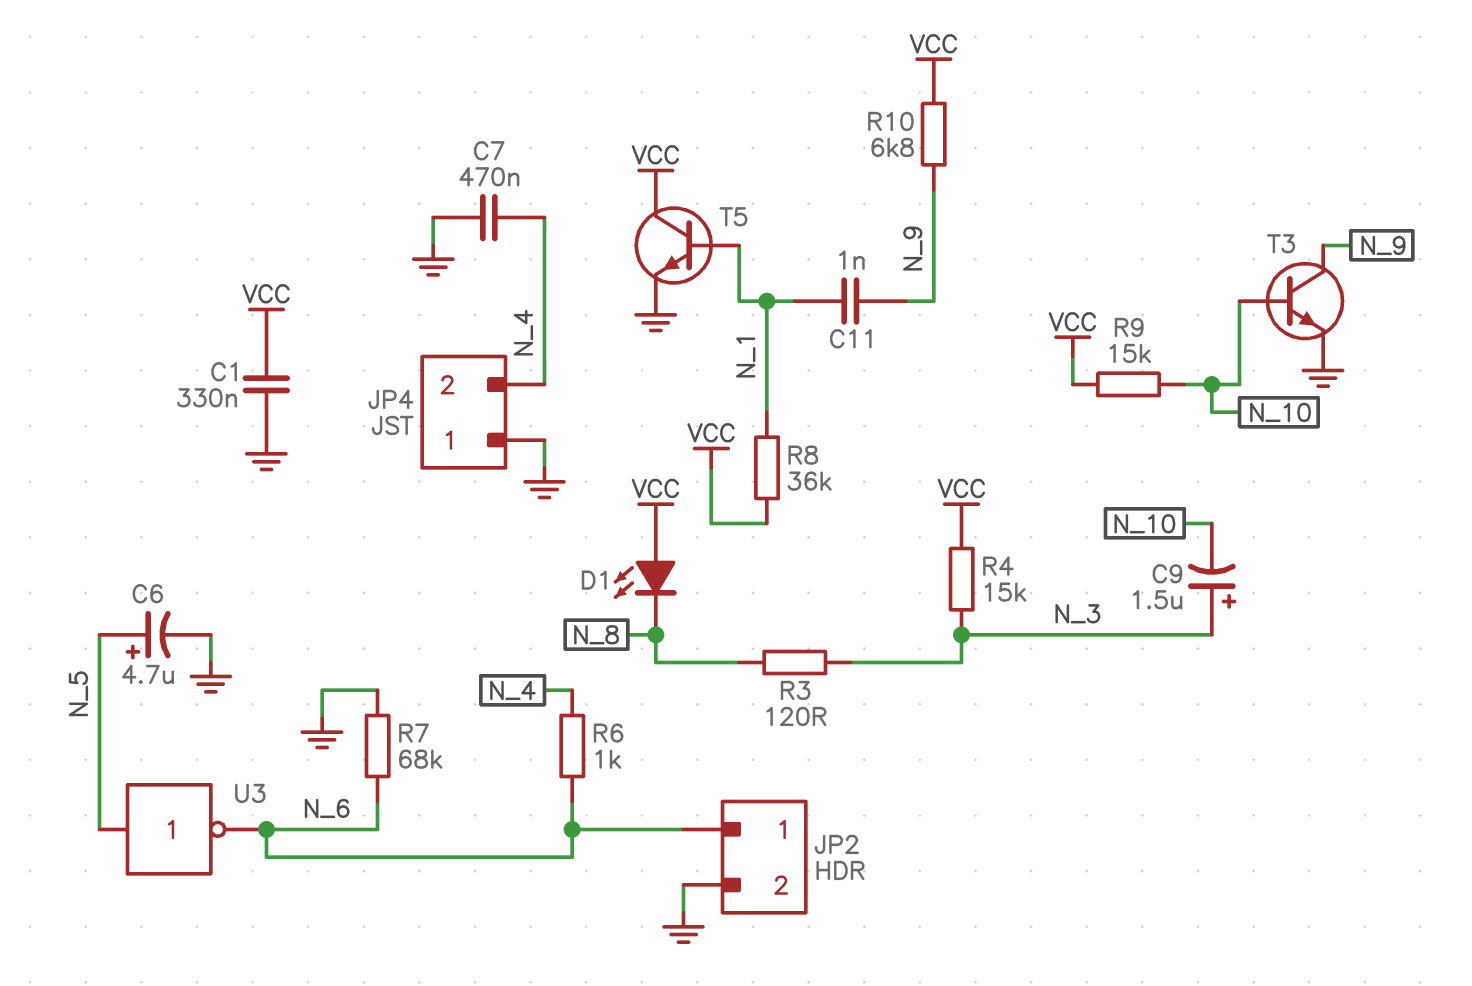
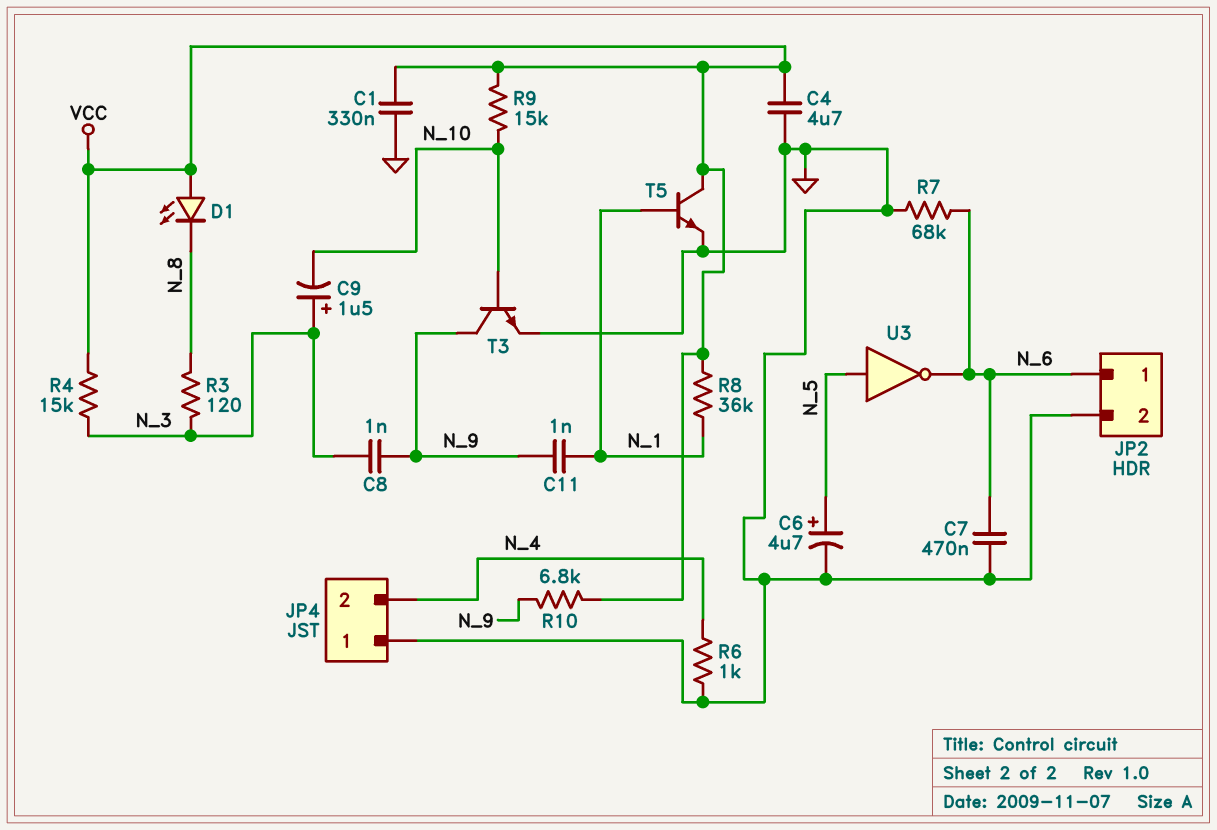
C4: none -> 4.7uF (GND, VCC)
C7: 470nF (GND, N_4) -> 470nF (GND, N_6)
C8: none -> 1nF (N_3, N_9)
R6: 1k (N_4, N_6) -> 1k (GND, N_4)

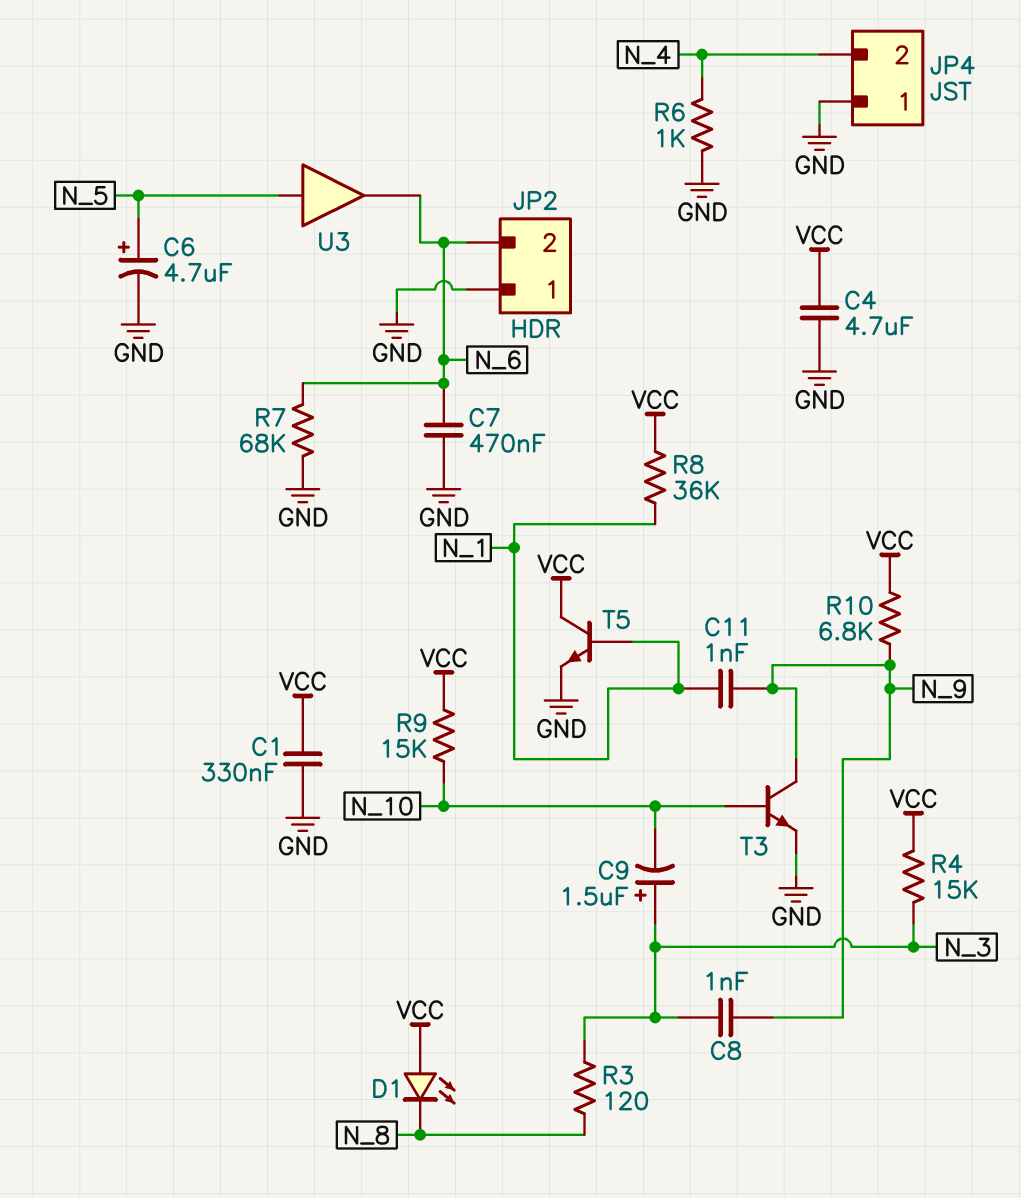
JP2 pin 1: N_6 -> GND
JP2 pin 2: GND -> N_6
U3: NOT (in N_5, out N_6) -> buffer (in N_5, out N_6)

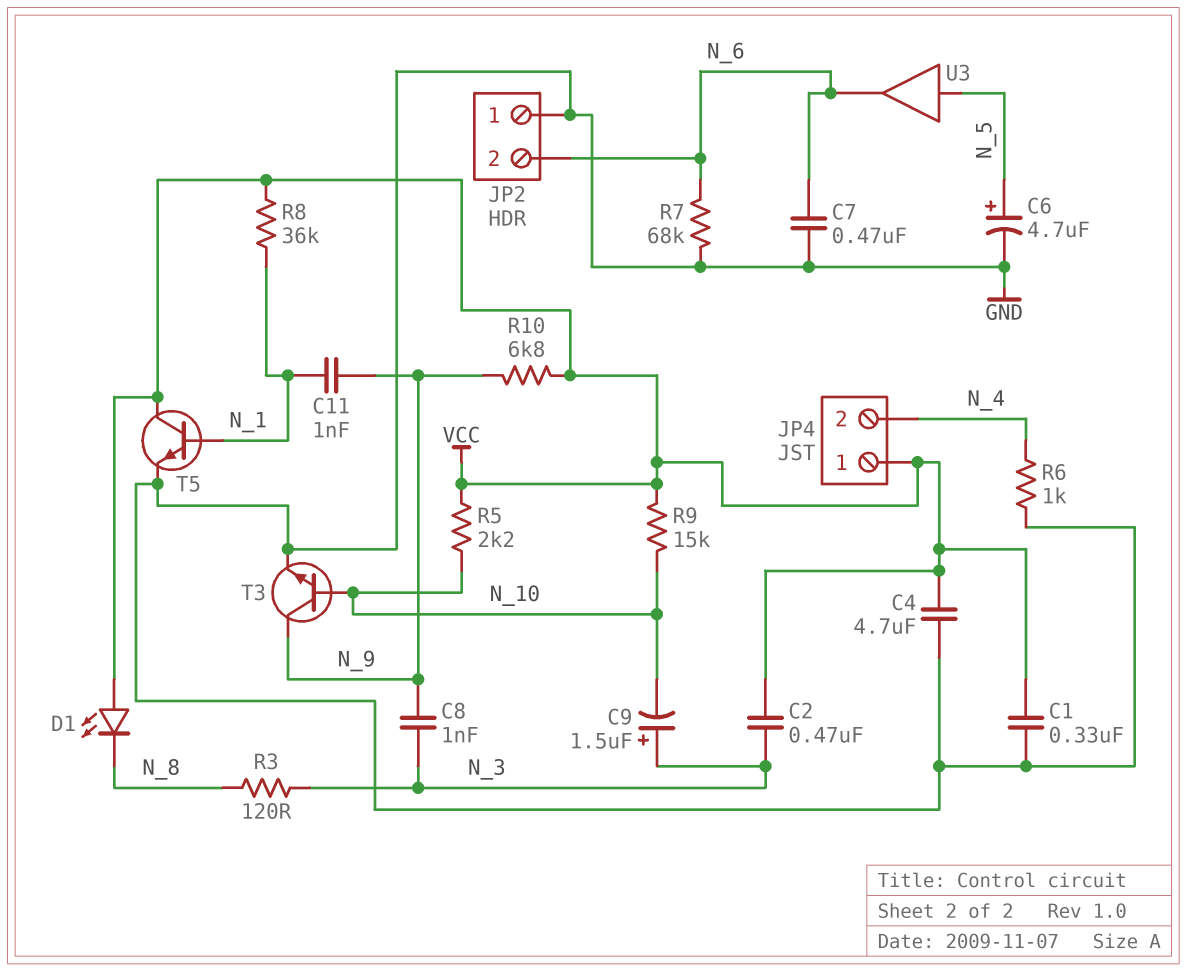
C2: none -> 470nF (N_3, VCC)
JP4 pin 1: GND -> VCC
R4: 15k (N_3, VCC) -> none
R5: none -> 2.2k (N_10, VCC)

